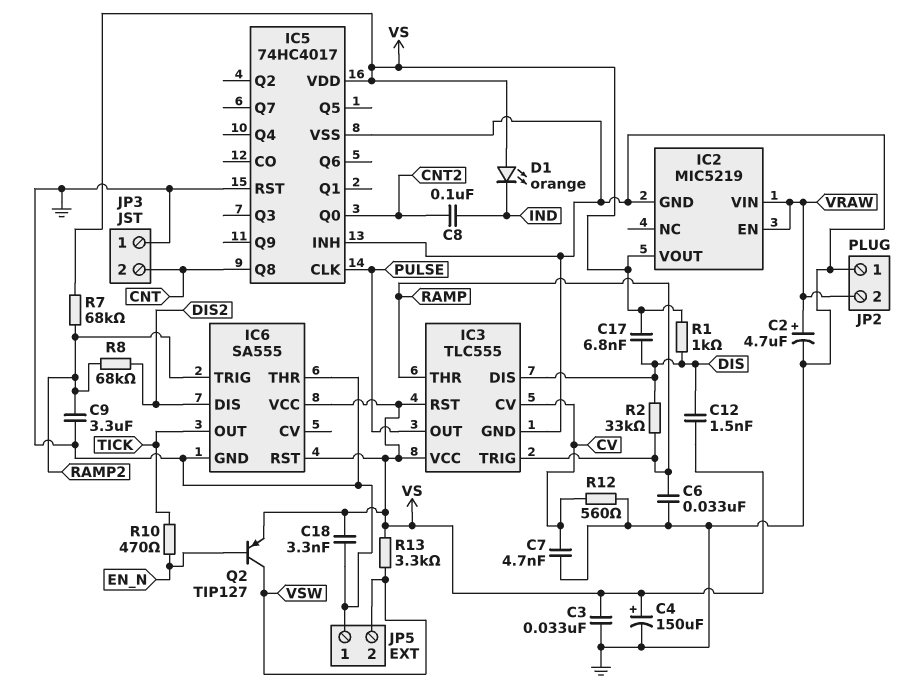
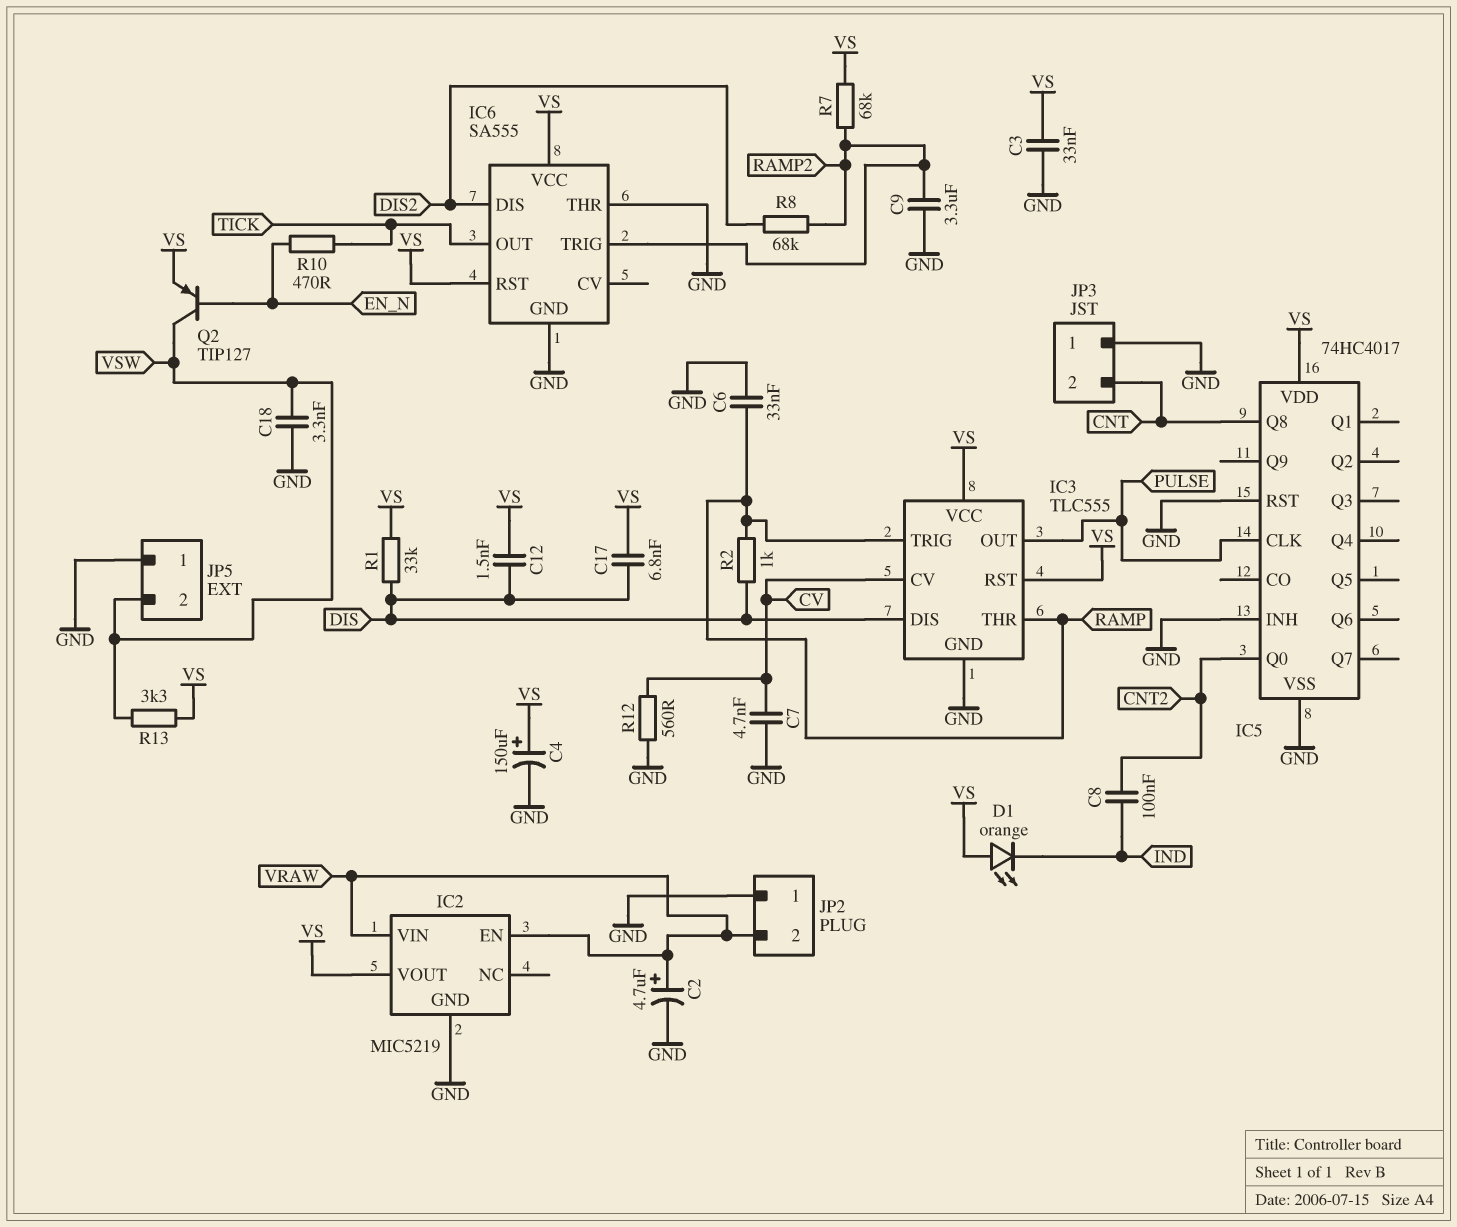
C18: 3.3nF (GND, VS) -> 3.3nF (GND, VSW)
R1: 1k (DIS, VS) -> 33k (DIS, VS)
R2: 33k (DIS, RAMP) -> 1k (DIS, RAMP)

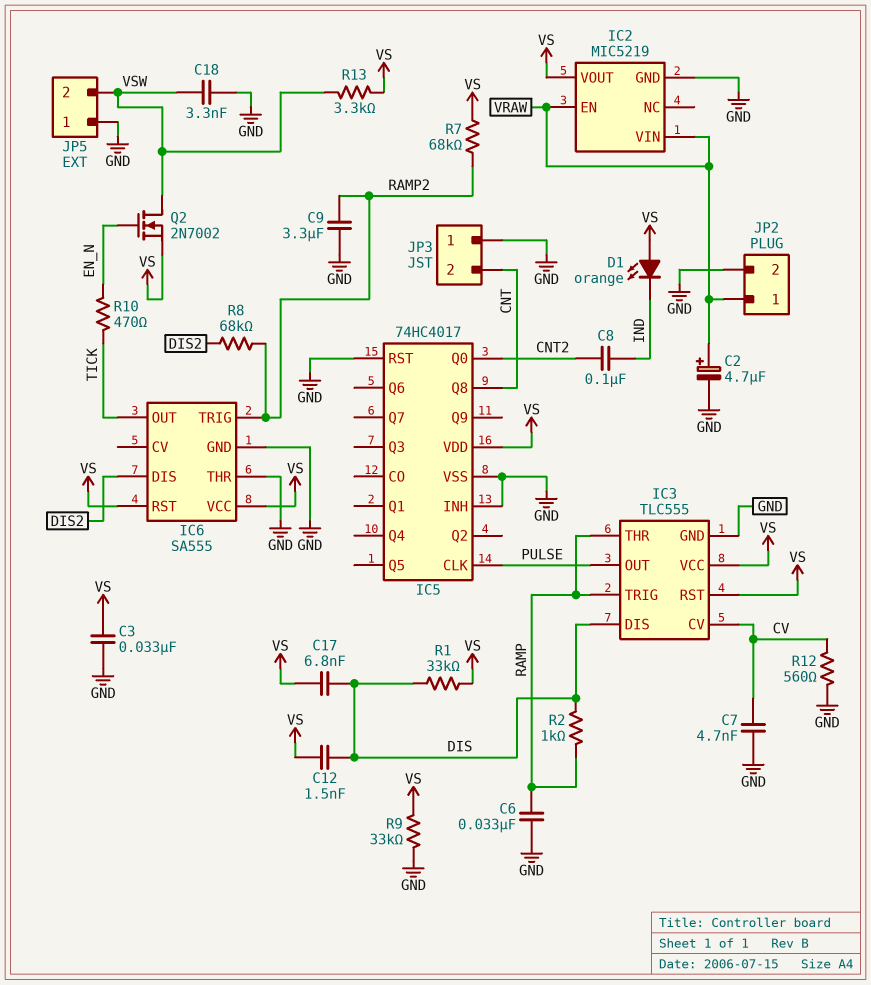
C4: 150uF (plus VS, minus GND) -> none
JP2 pin 1: GND -> VRAW
JP2 pin 2: VRAW -> GND
Q2: PNP TIP127 (B EN_N, C VSW, E VS) -> NMOS 2N7002 (G EN_N, D VSW, S VS)
R9: none -> 33k (GND, VS)

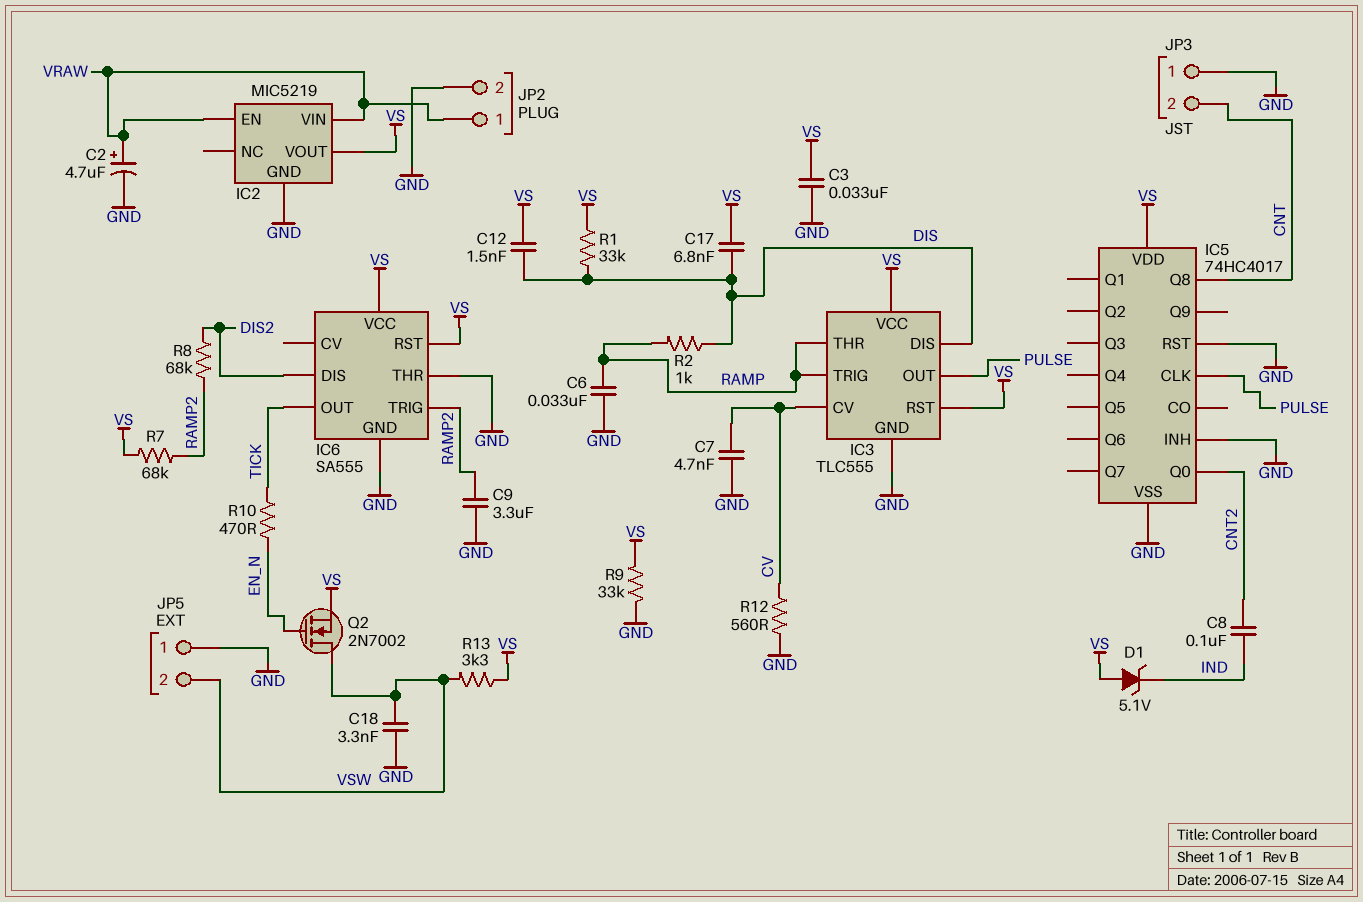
D1: LED orange (A VS, K IND) -> zener 5.1V (A VS, K IND)

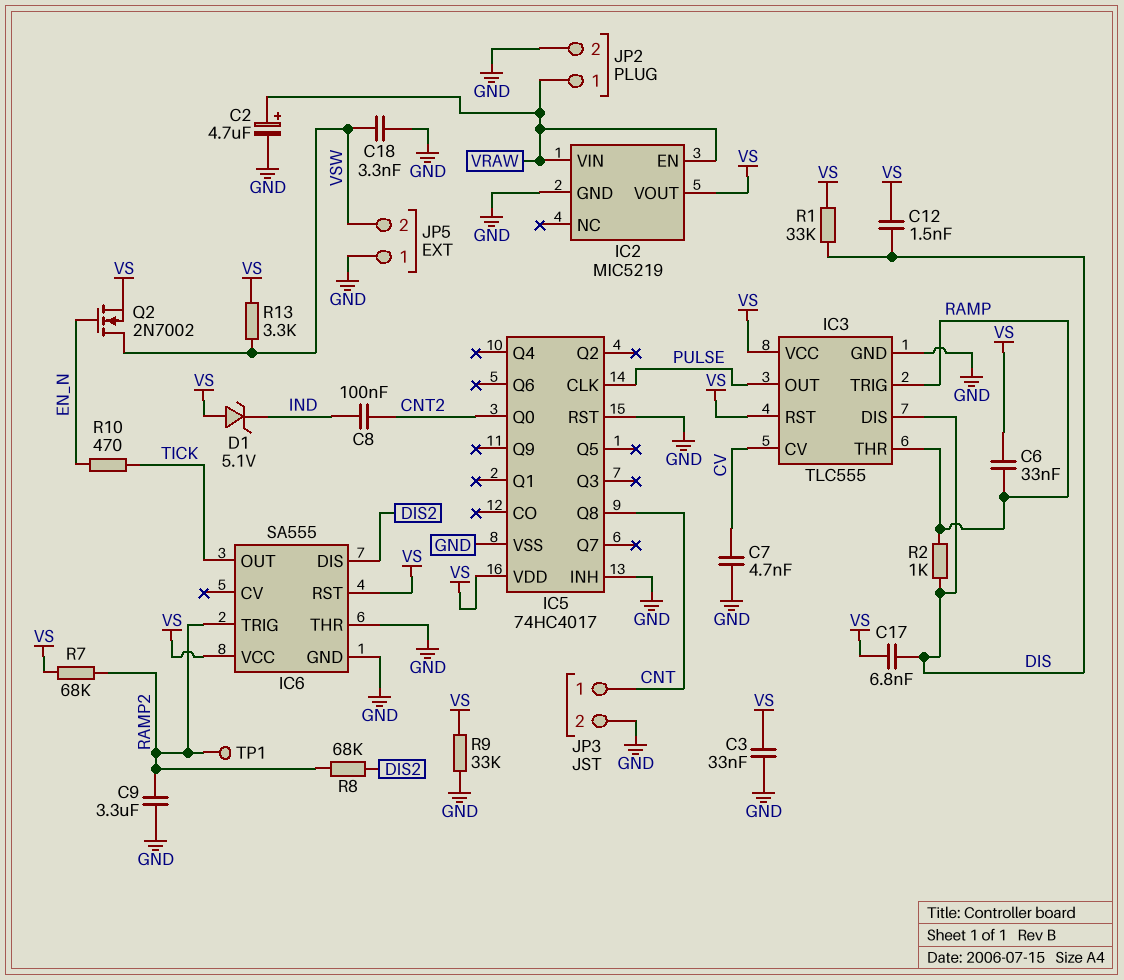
C6: 33nF (GND, RAMP) -> 33nF (RAMP, VS)
JP3 pin 1: GND -> CNT
JP3 pin 2: CNT -> GND
R12: 560 (CV, GND) -> none
TP1: none -> test point (RAMP2)

